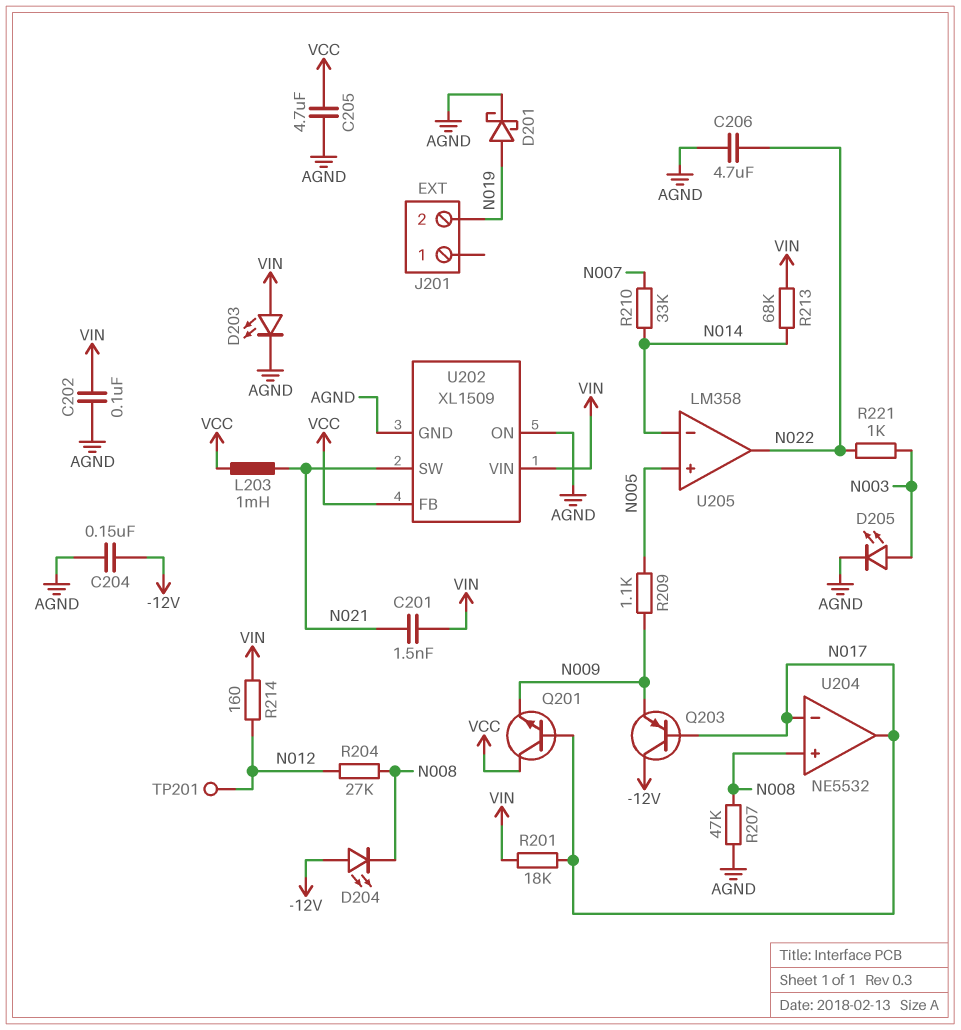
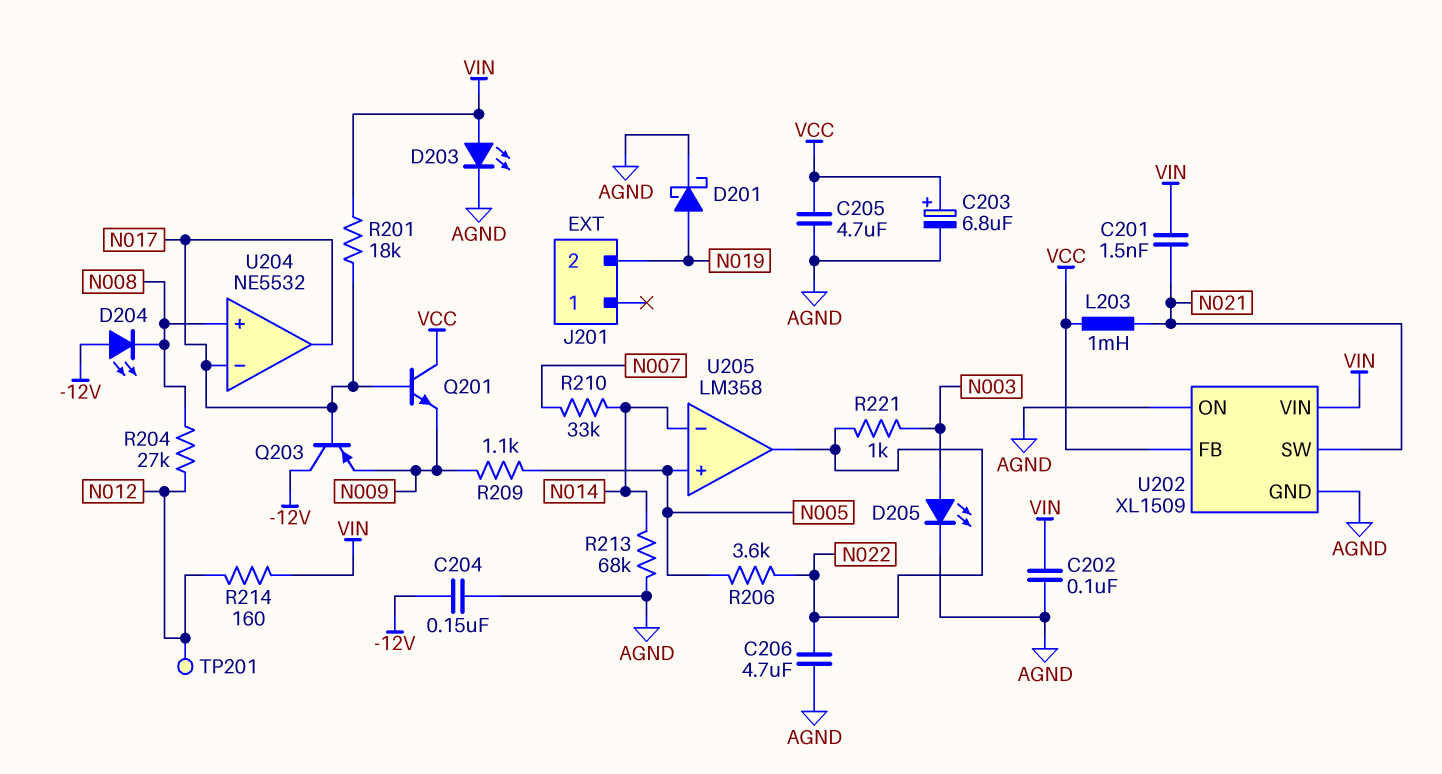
C203: none -> 6.8uF (plus VCC, minus AGND)
R206: none -> 3.6k (N005, N022)
R207: 47k (AGND, N008) -> none
R213: 68k (N014, VIN) -> 68k (AGND, N014)

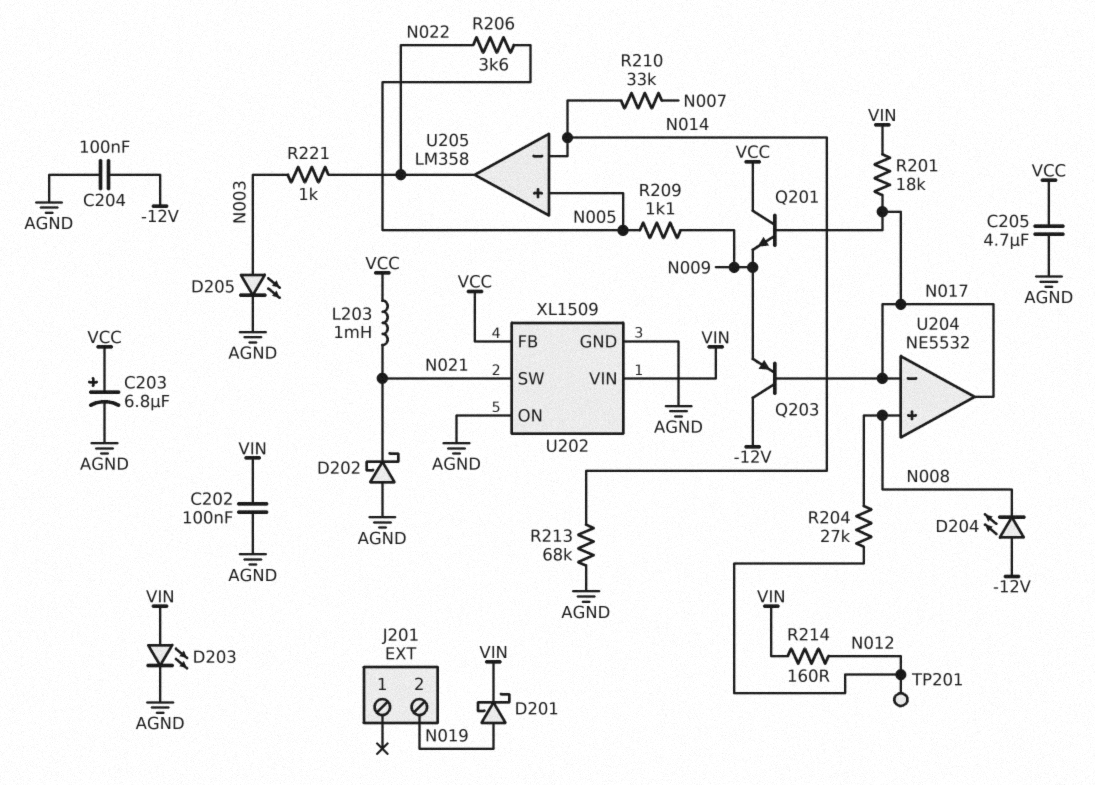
C201: 1.5nF (N021, VIN) -> none
C204: 150nF (-12V, AGND) -> 100nF (-12V, AGND)
C206: 4.7uF (AGND, N022) -> none
D201: schottky (A N019, K AGND) -> schottky (A N019, K VIN)
D202: none -> schottky (A AGND, K N021)

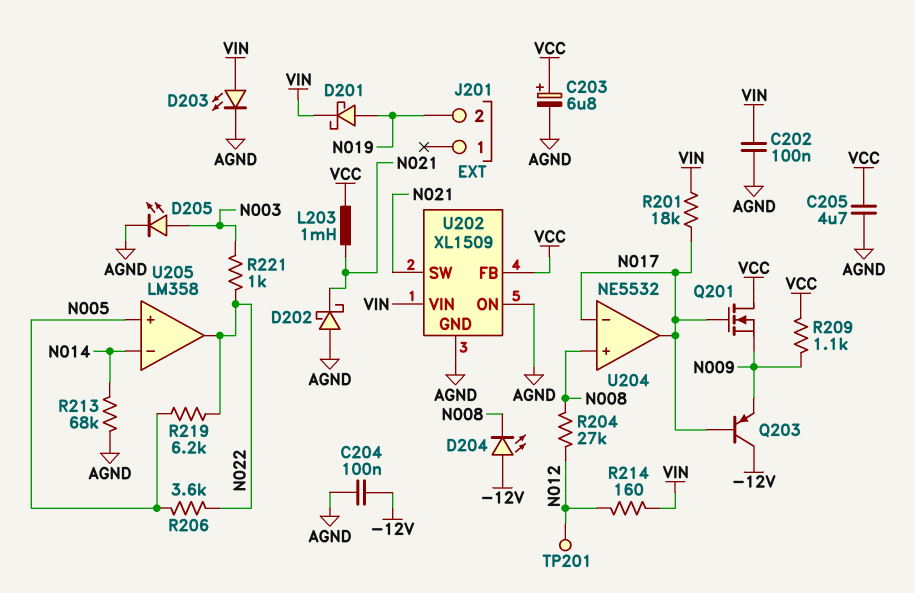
Q201: NPN (B N017, C VCC, E N009) -> NMOS (G N017, D VCC, S N009)
R209: 1.1k (N005, N009) -> 1.1k (N009, VCC)
R210: 33k (N007, N014) -> none
R219: none -> 6.2k (N005, N022)

